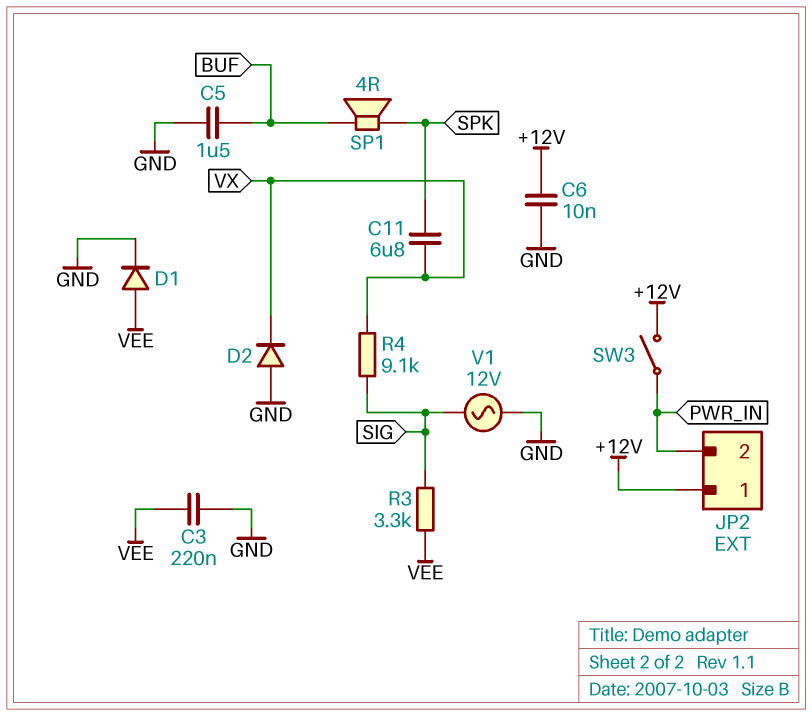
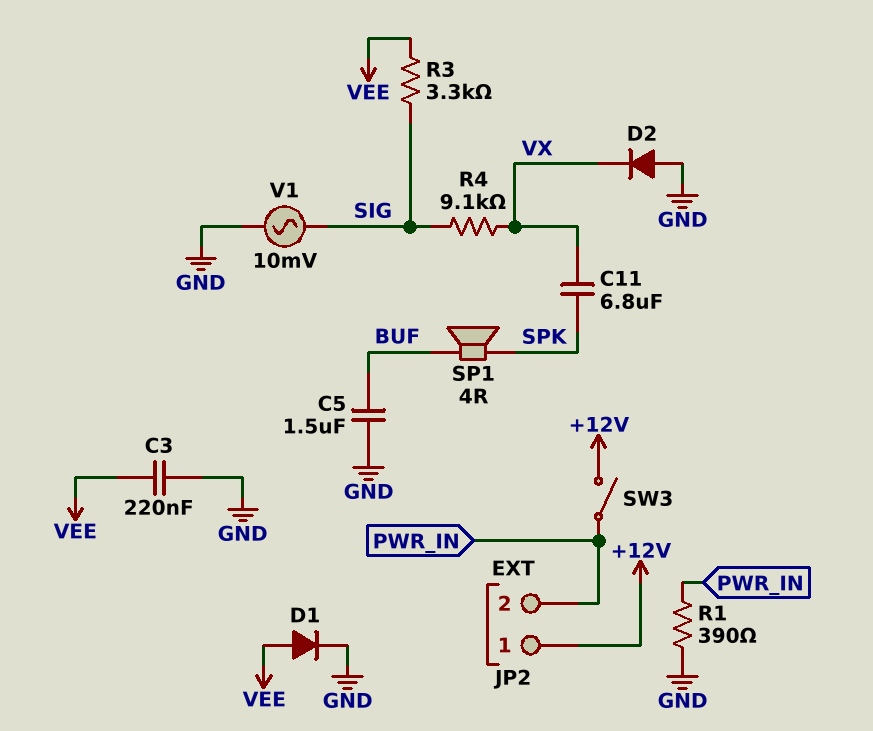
C6: 10nF (+12V, GND) -> none
R1: none -> 390 (GND, PWR_IN)
V1: AC 12V (GND, SIG) -> AC 10mV (GND, SIG)

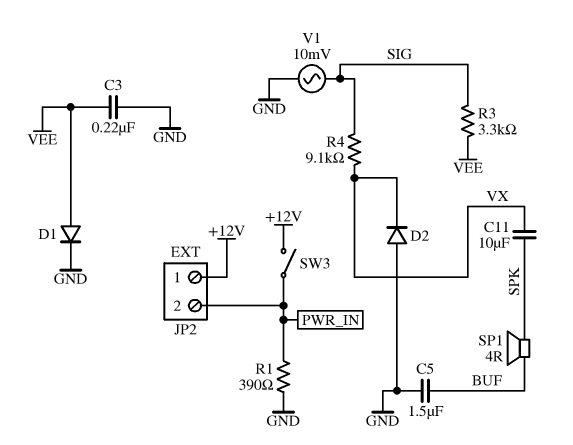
C11: 6.8uF (SPK, VX) -> 10uF (SPK, VX)

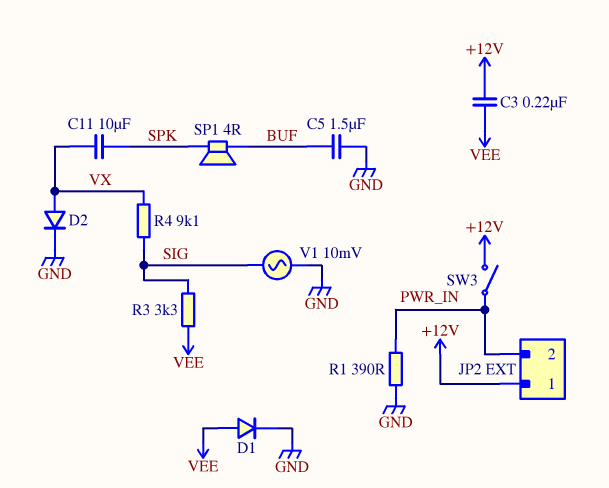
C3: 220nF (GND, VEE) -> 220nF (+12V, VEE)
D2: diode (A GND, K VX) -> diode (A VX, K GND)

